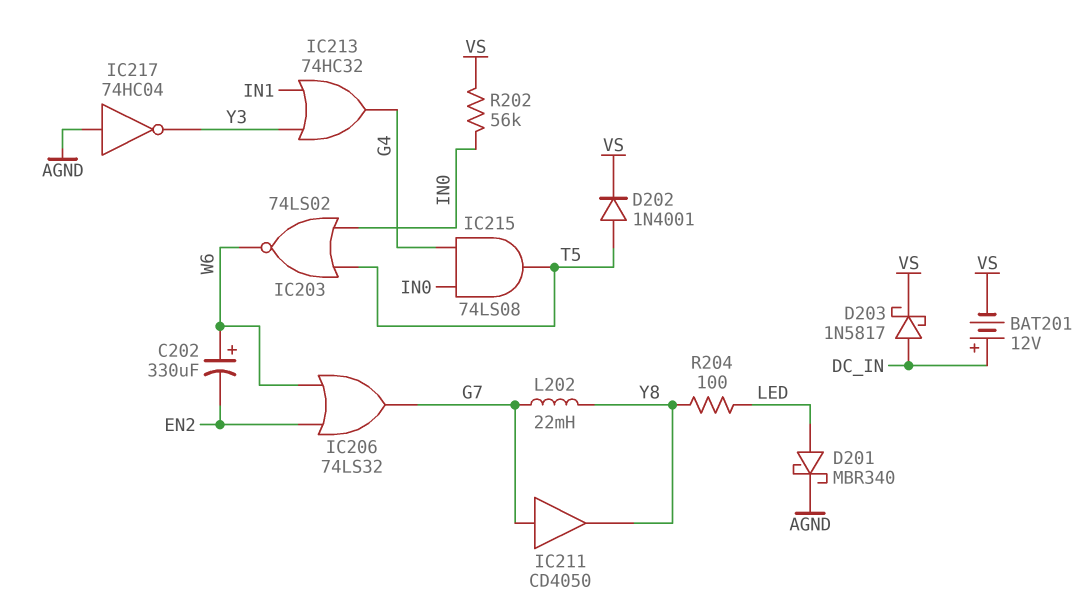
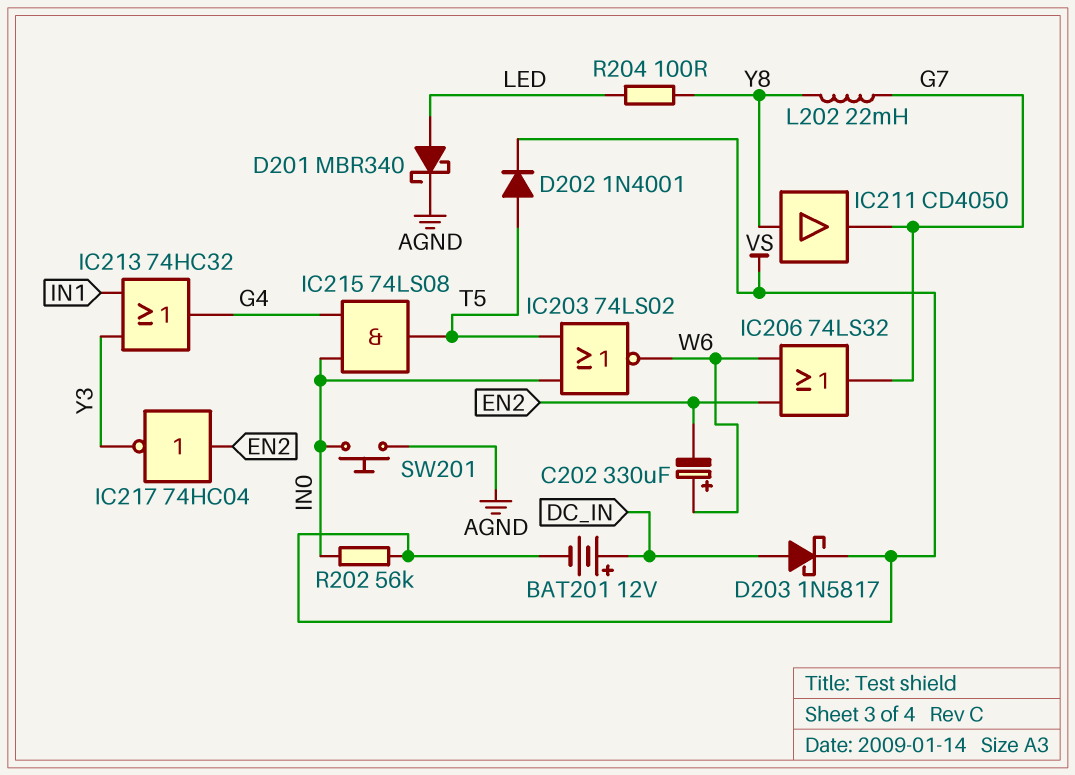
IC211: buffer CD4050 (in G7, out Y8) -> buffer CD4050 (in Y8, out G7)
IC217: NOT 74HC04 (in AGND, out Y3) -> NOT 74HC04 (in EN2, out Y3)
SW201: none -> button (AGND, IN0)

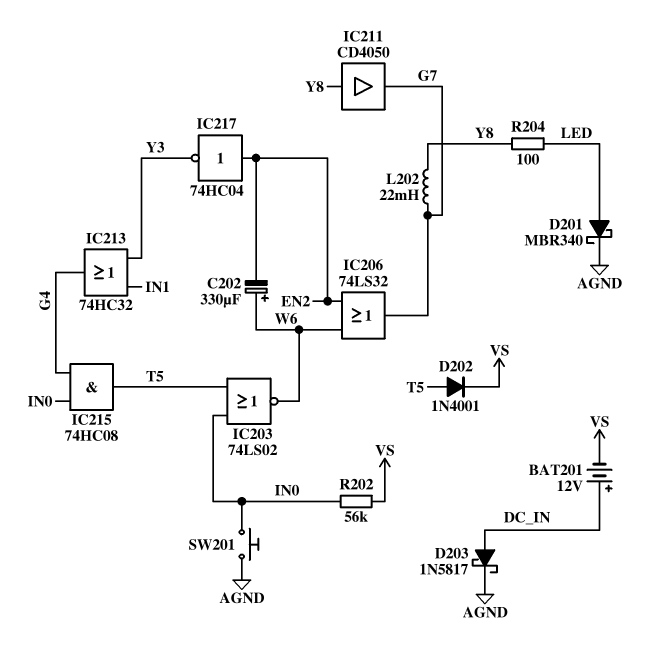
D203: schottky 1N5817 (A DC_IN, K VS) -> schottky 1N5817 (A DC_IN, K AGND)
IC215: AND 74LS08 (in G4, in IN0, out T5) -> AND 74HC08 (in G4, in IN0, out T5)

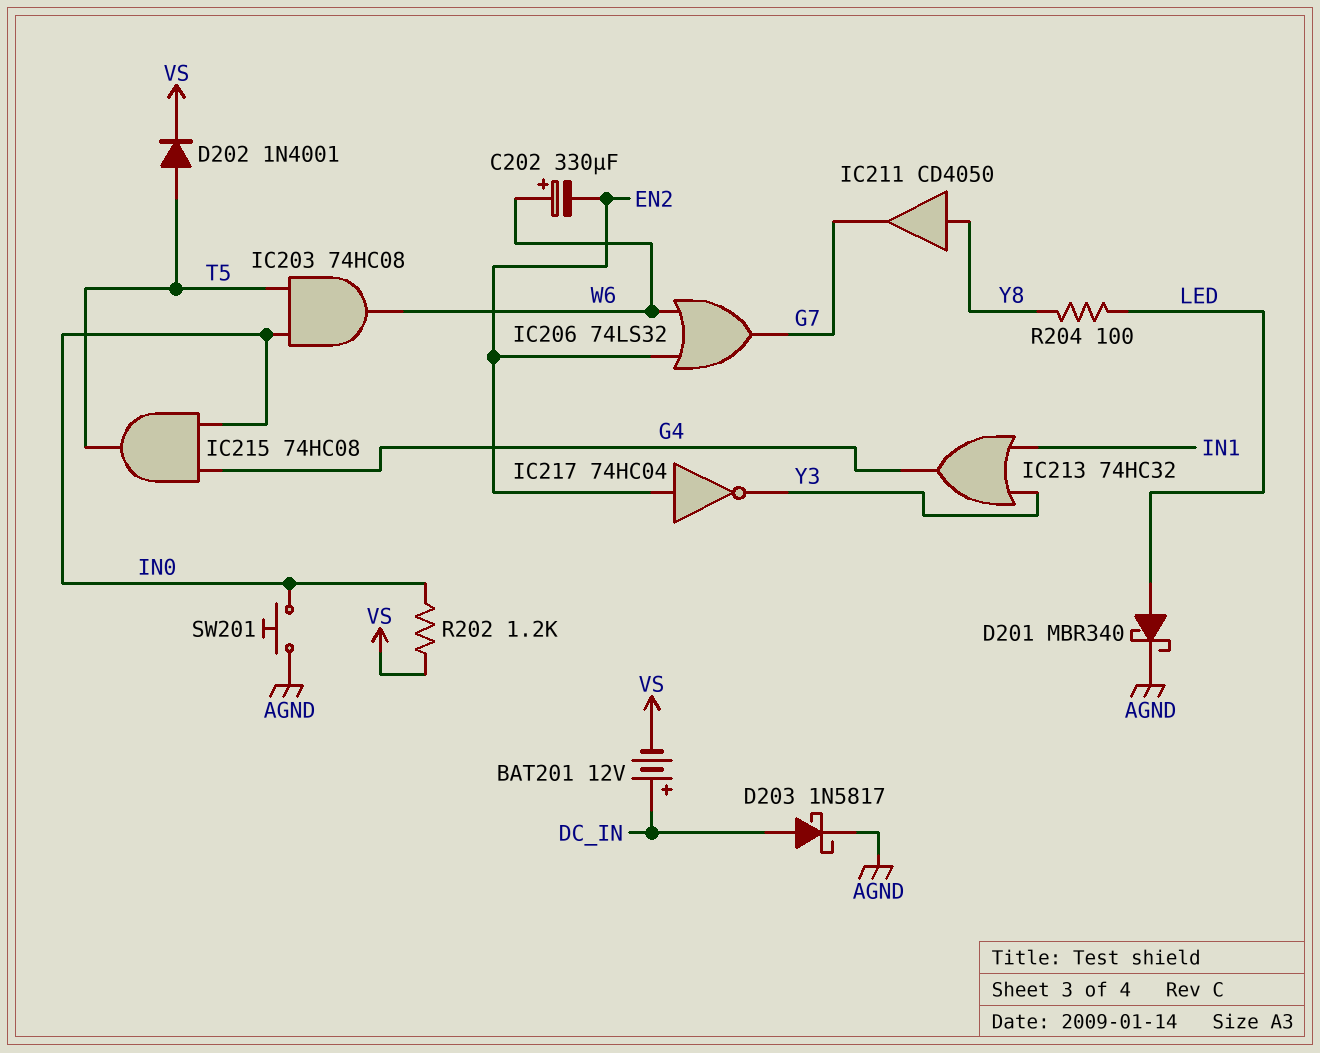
IC203: NOR 74LS02 (in IN0, in T5, out W6) -> AND 74HC08 (in IN0, in T5, out W6)
L202: 22mH (G7, Y8) -> none
R202: 56k (IN0, VS) -> 1.2k (IN0, VS)

